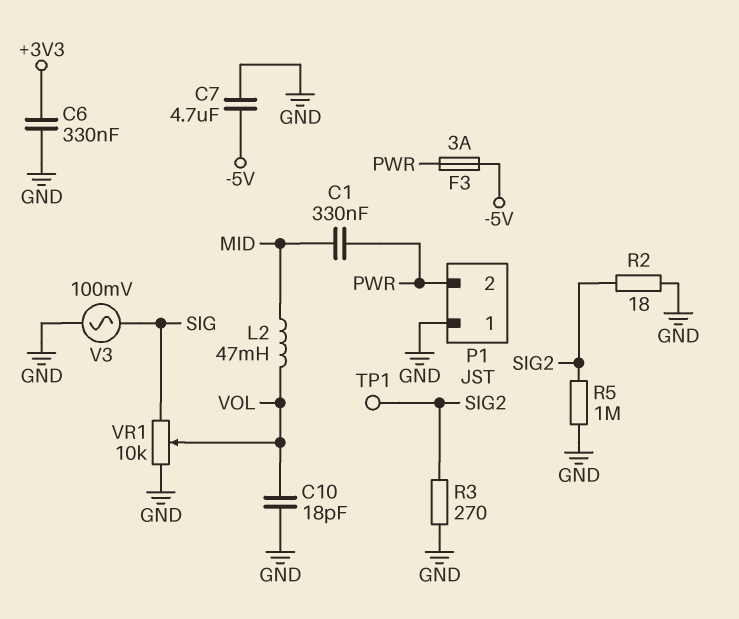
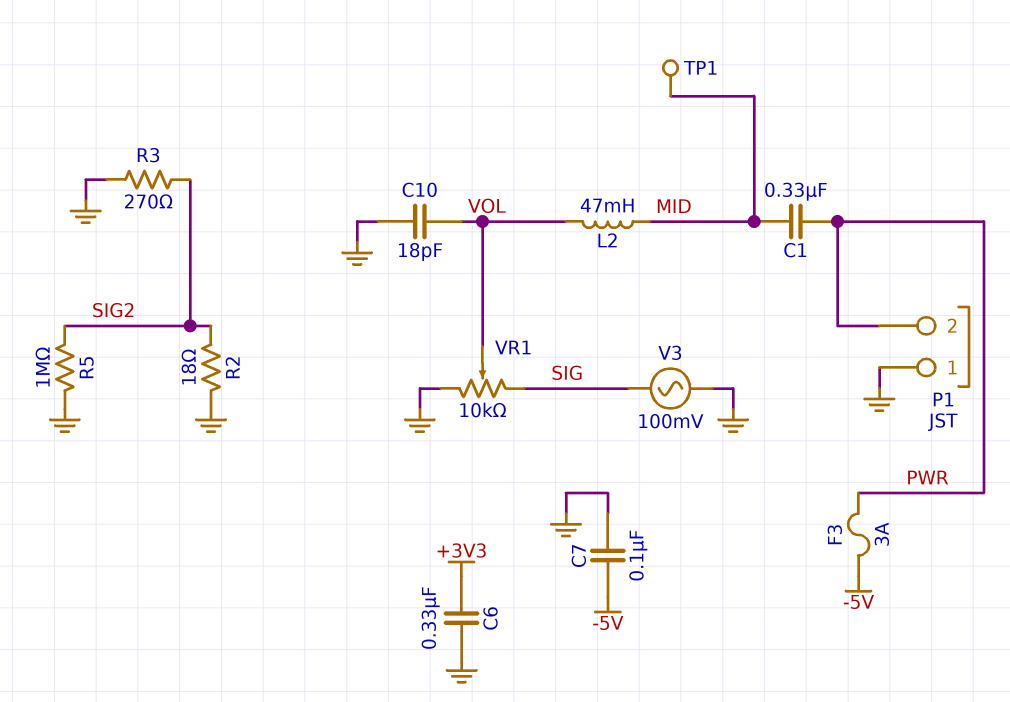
C7: 4.7uF (-5V, GND) -> 100nF (-5V, GND)
TP1: test point (SIG2) -> test point (MID)

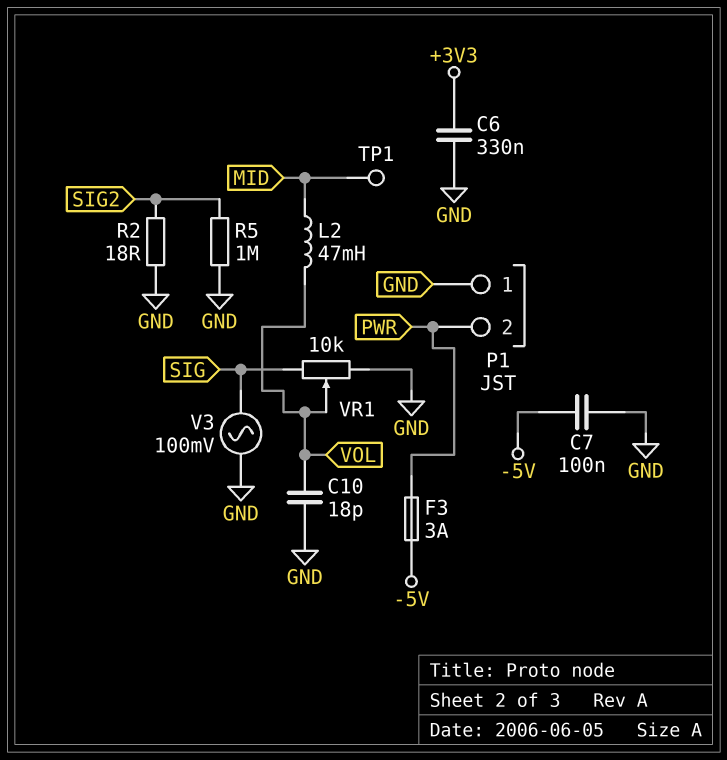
C1: 330nF (MID, PWR) -> none
R3: 270 (GND, SIG2) -> none

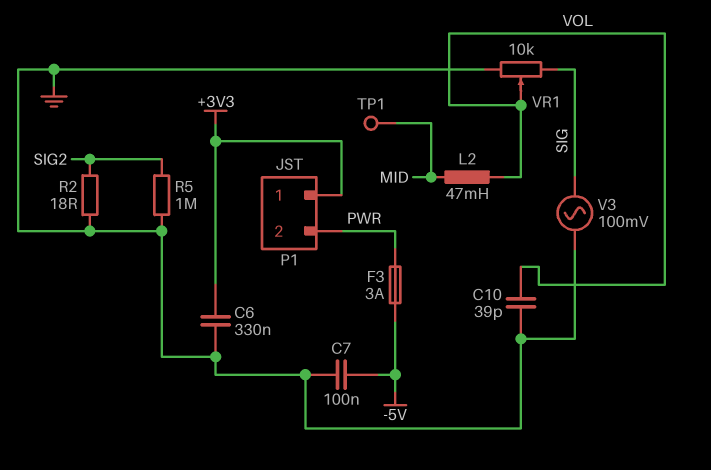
C10: 18pF (GND, VOL) -> 39pF (GND, VOL)
P1 pin 1: GND -> +3V3

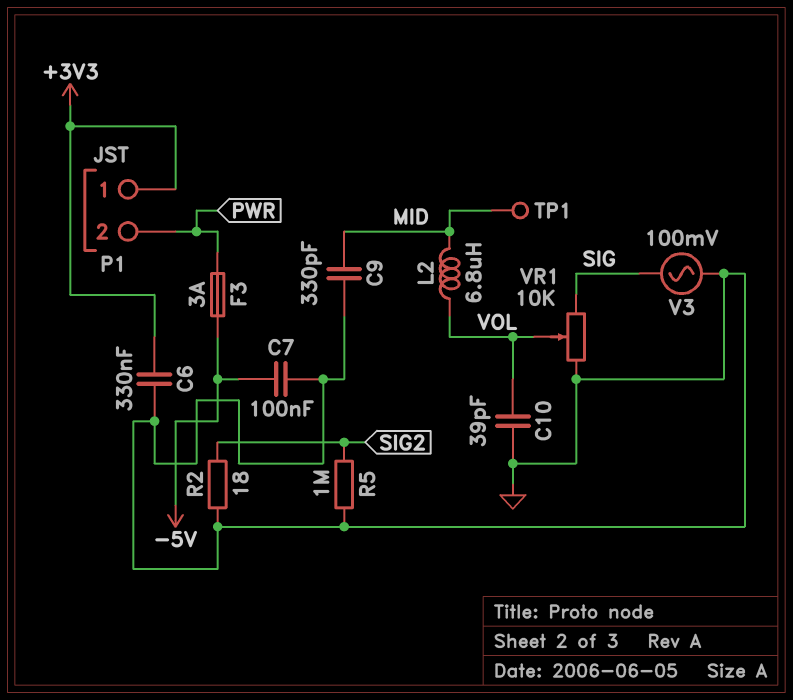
C9: none -> 330pF (GND, MID)
L2: 47mH (MID, VOL) -> 6.8uH (MID, VOL)

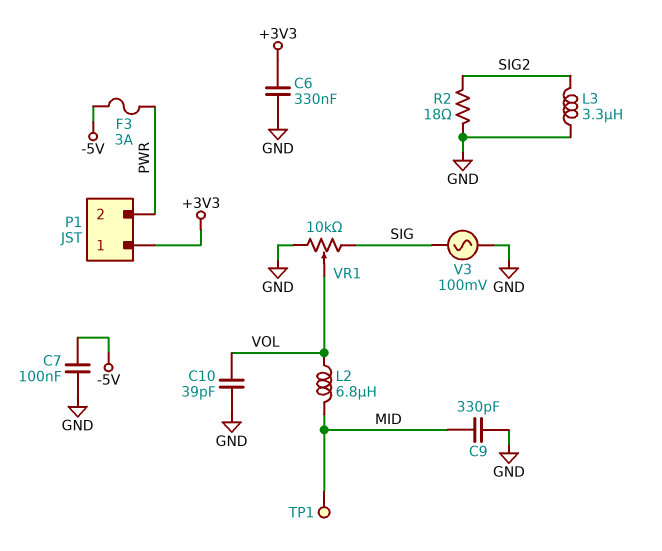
L3: none -> 3.3uH (GND, SIG2)
R5: 1M (GND, SIG2) -> none

